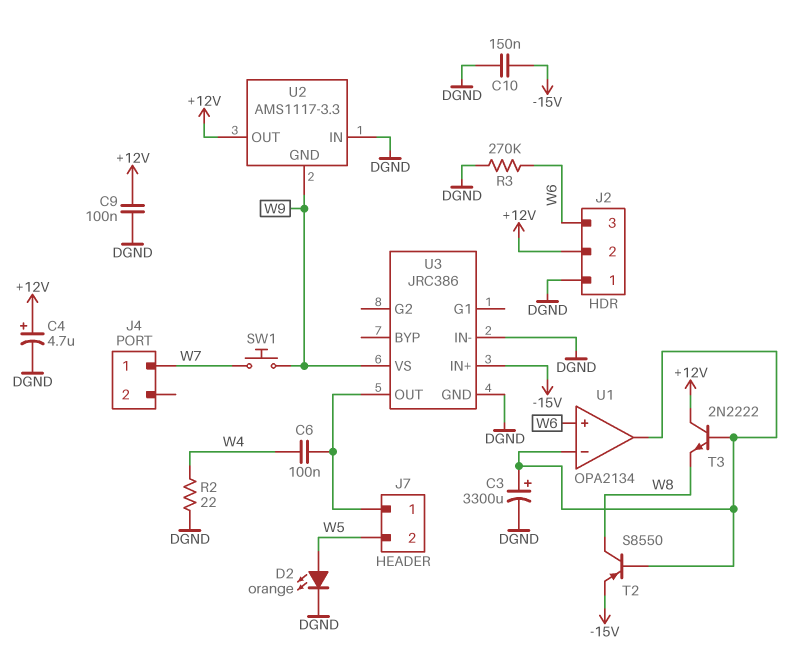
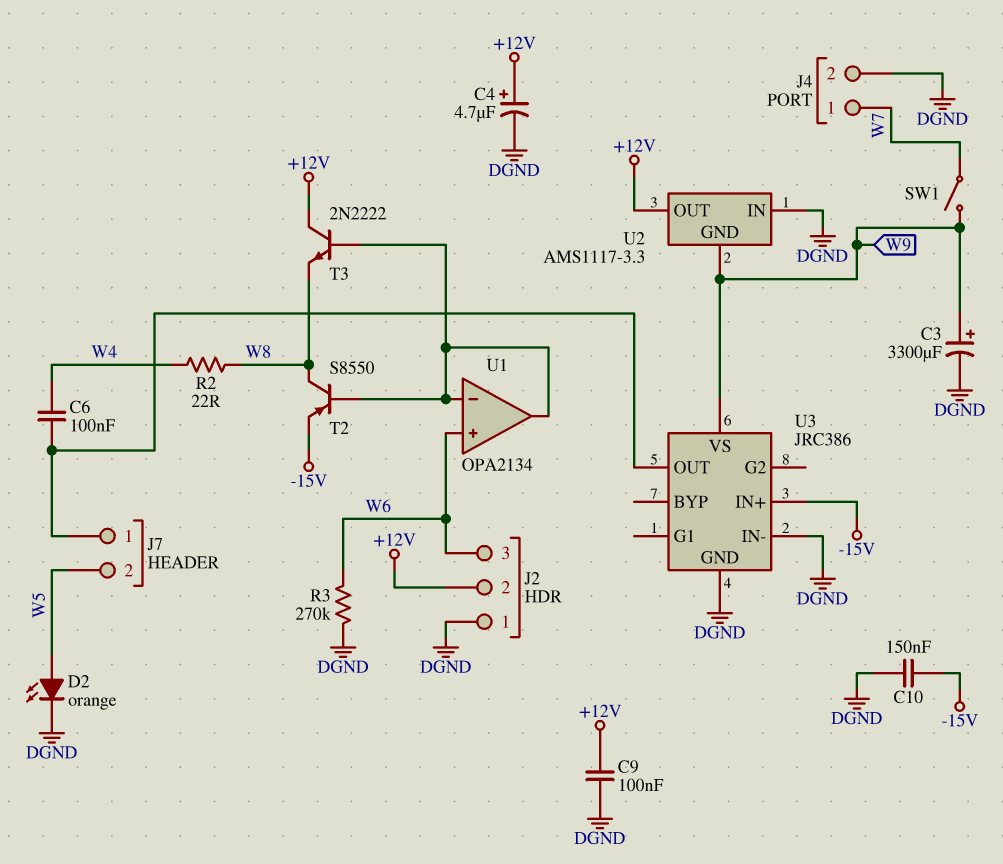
C3: 3300uF (plus U1/in-, minus DGND) -> 3300uF (plus W9, minus DGND)
J4 pin 2: none -> DGND
R2: 22 (DGND, W4) -> 22 (W4, W8)
SW1: button (W7, W9) -> switch (W7, W9)

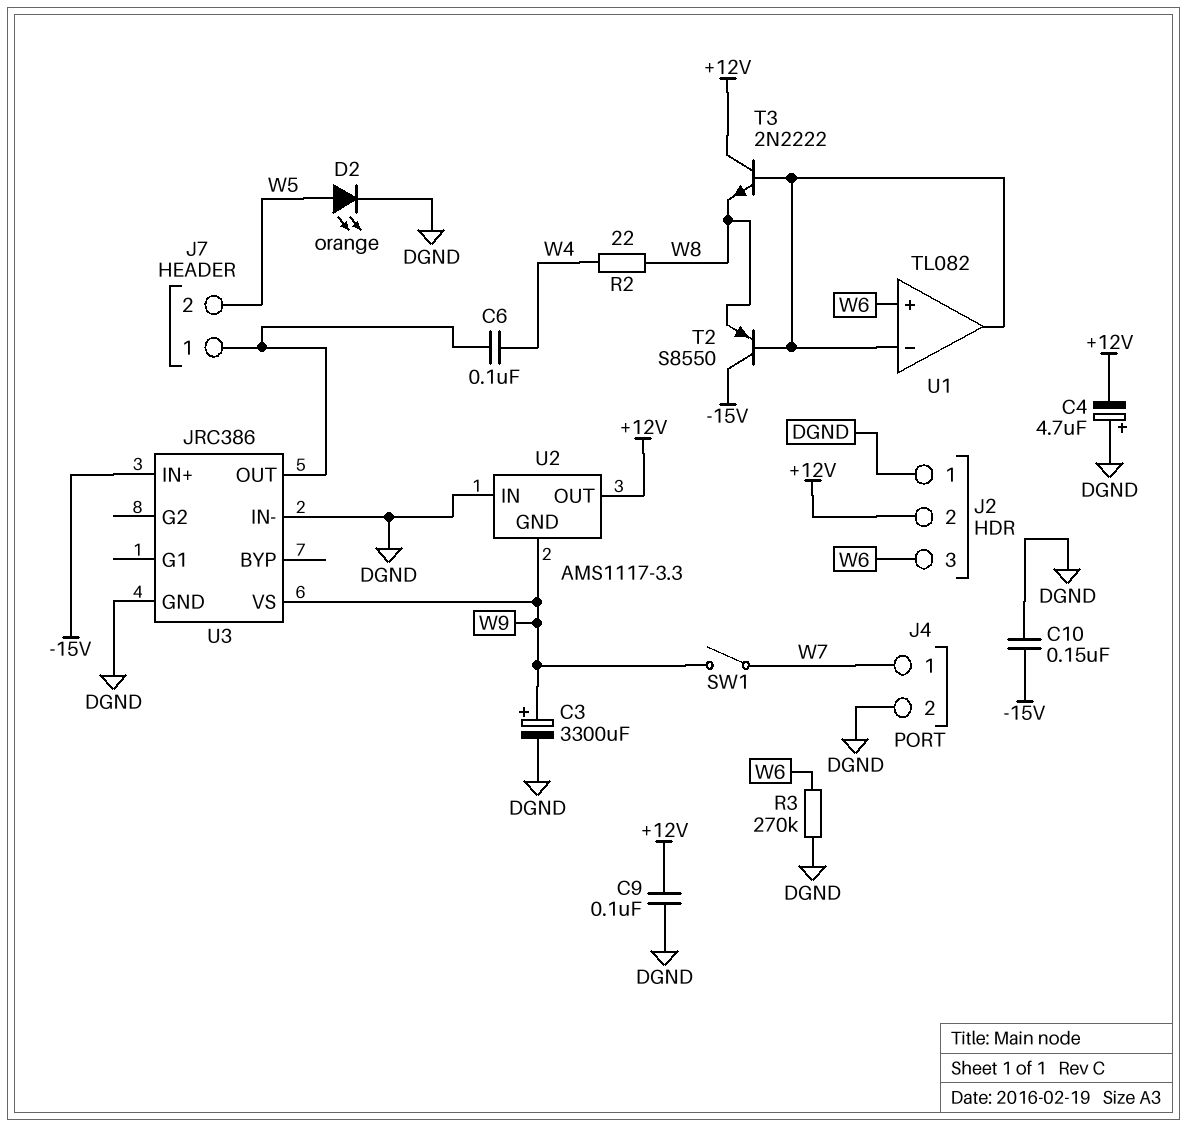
C4: 4.7uF (plus +12V, minus DGND) -> 4.7uF (plus DGND, minus +12V)
T2: PNP S8550 (B U1/in-, C W8, E -15V) -> PNP S8550 (B U1/in-, C -15V, E W8)
U1: OPA2134 -> TL082

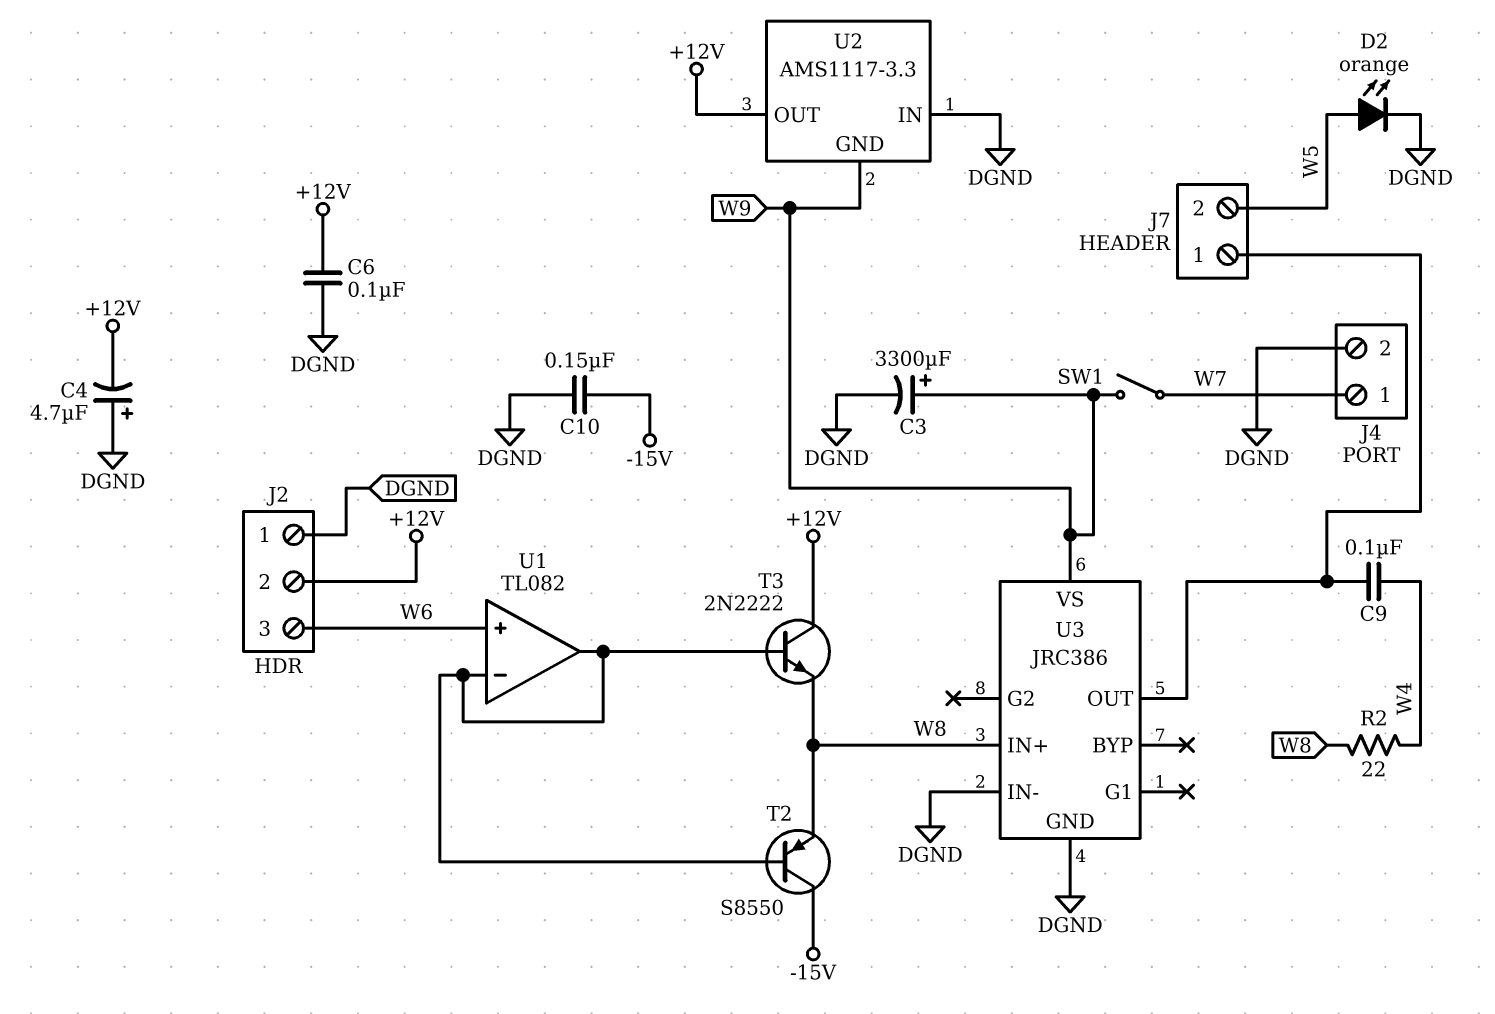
C6: 100nF (J7/1, W4) -> 100nF (+12V, DGND)
C9: 100nF (+12V, DGND) -> 100nF (J7/1, W4)
R3: 270k (DGND, W6) -> none
U3 pin IN+: -15V -> W8

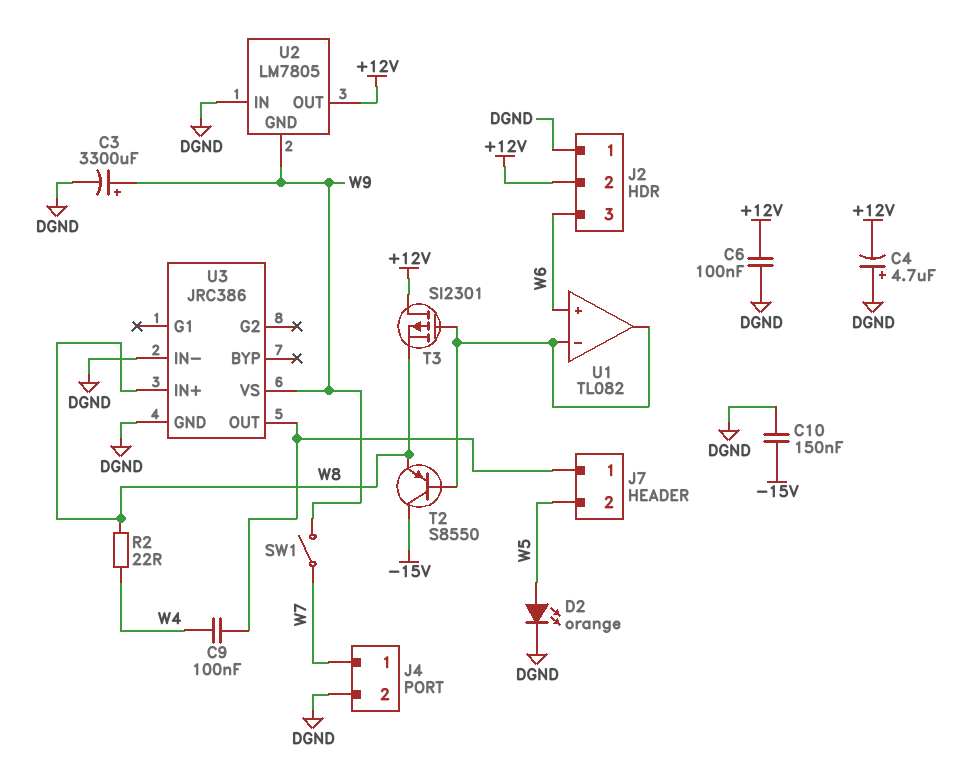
T3: NPN 2N2222 (B U1/in-, C +12V, E W8) -> PMOS SI2301 (G U1/in-, D +12V, S W8)
U2: AMS1117-3.3 -> LM7805

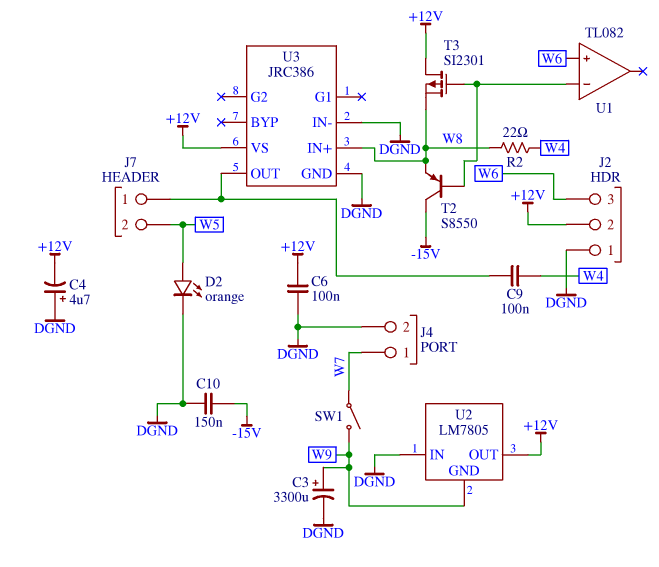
U1 pin out: U1/in- -> none
U3 pin VS: W9 -> +12V

